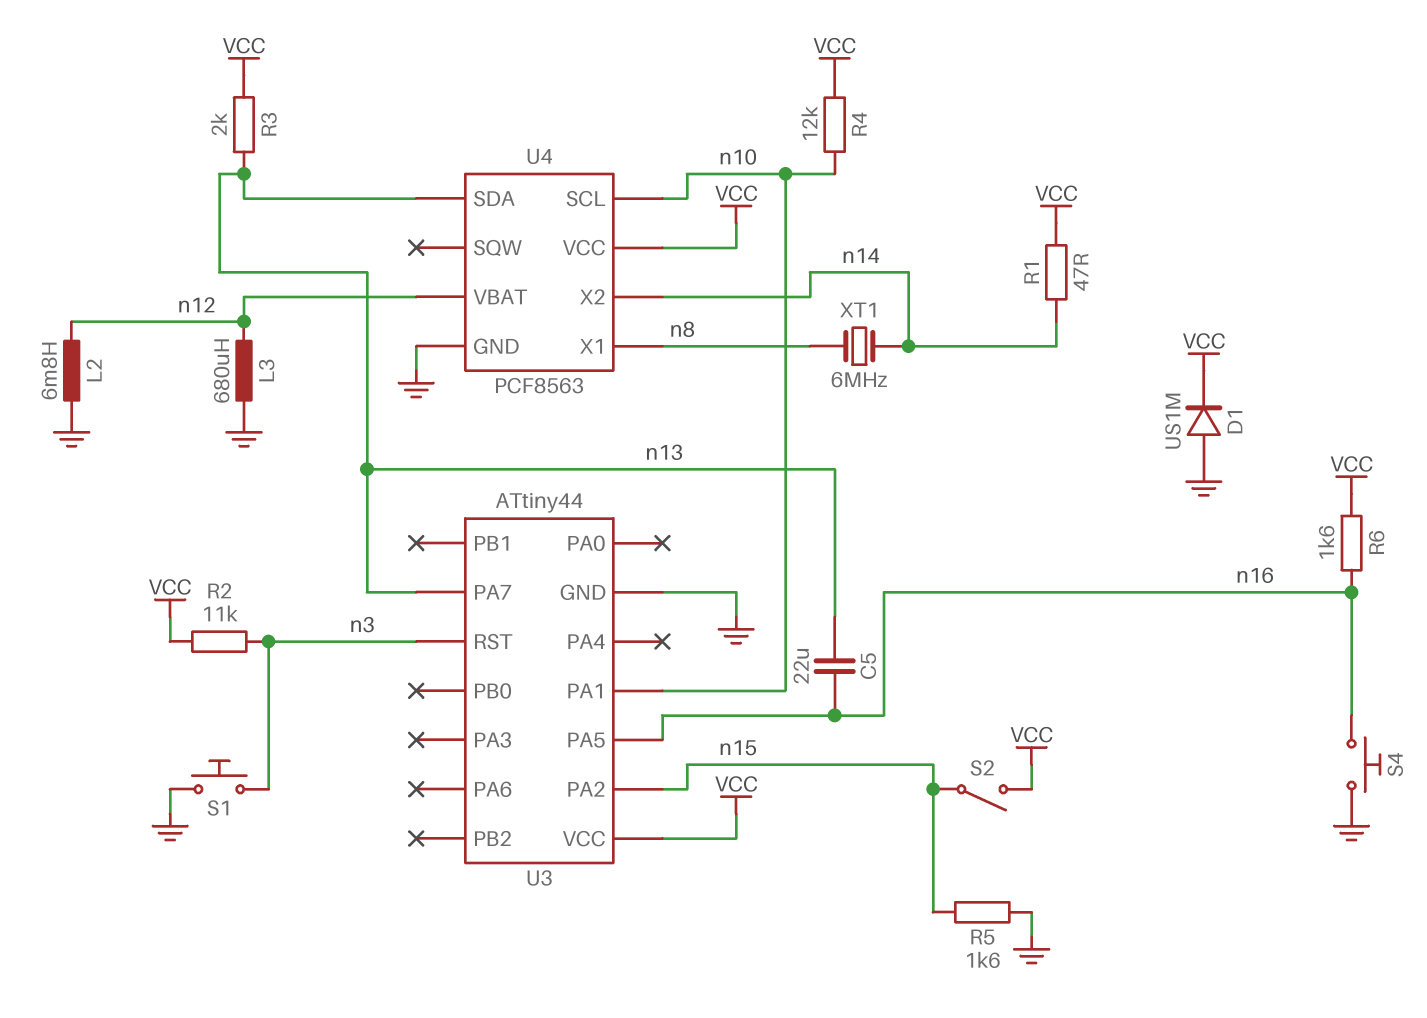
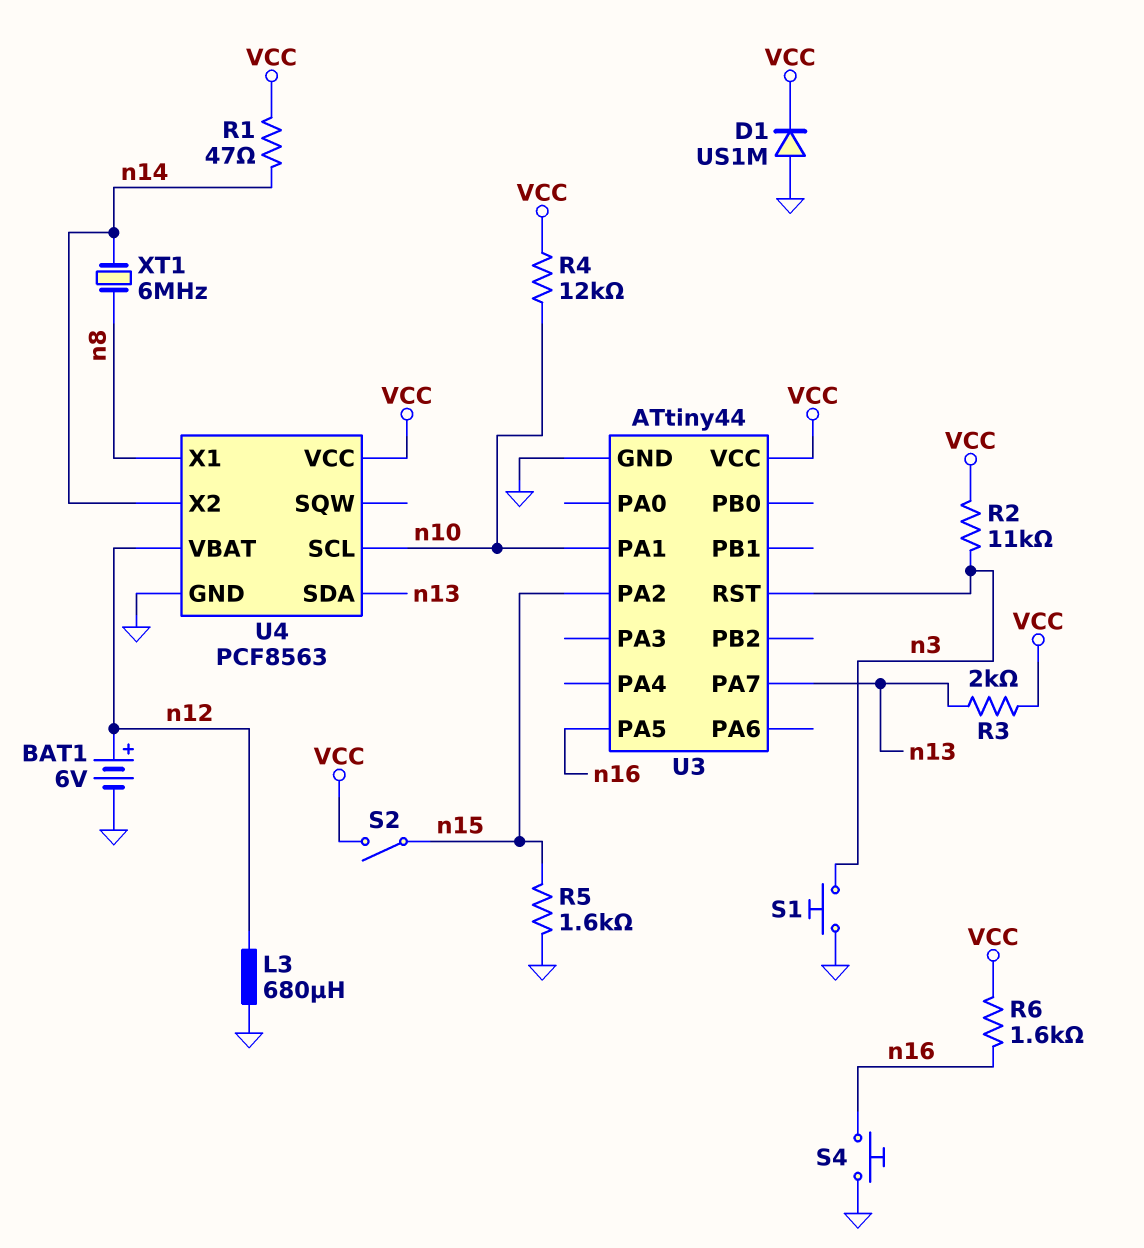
BAT1: none -> 6V (plus n12, minus GND)
C5: 22uF (n13, n16) -> none
L2: 6.8mH (GND, n12) -> none

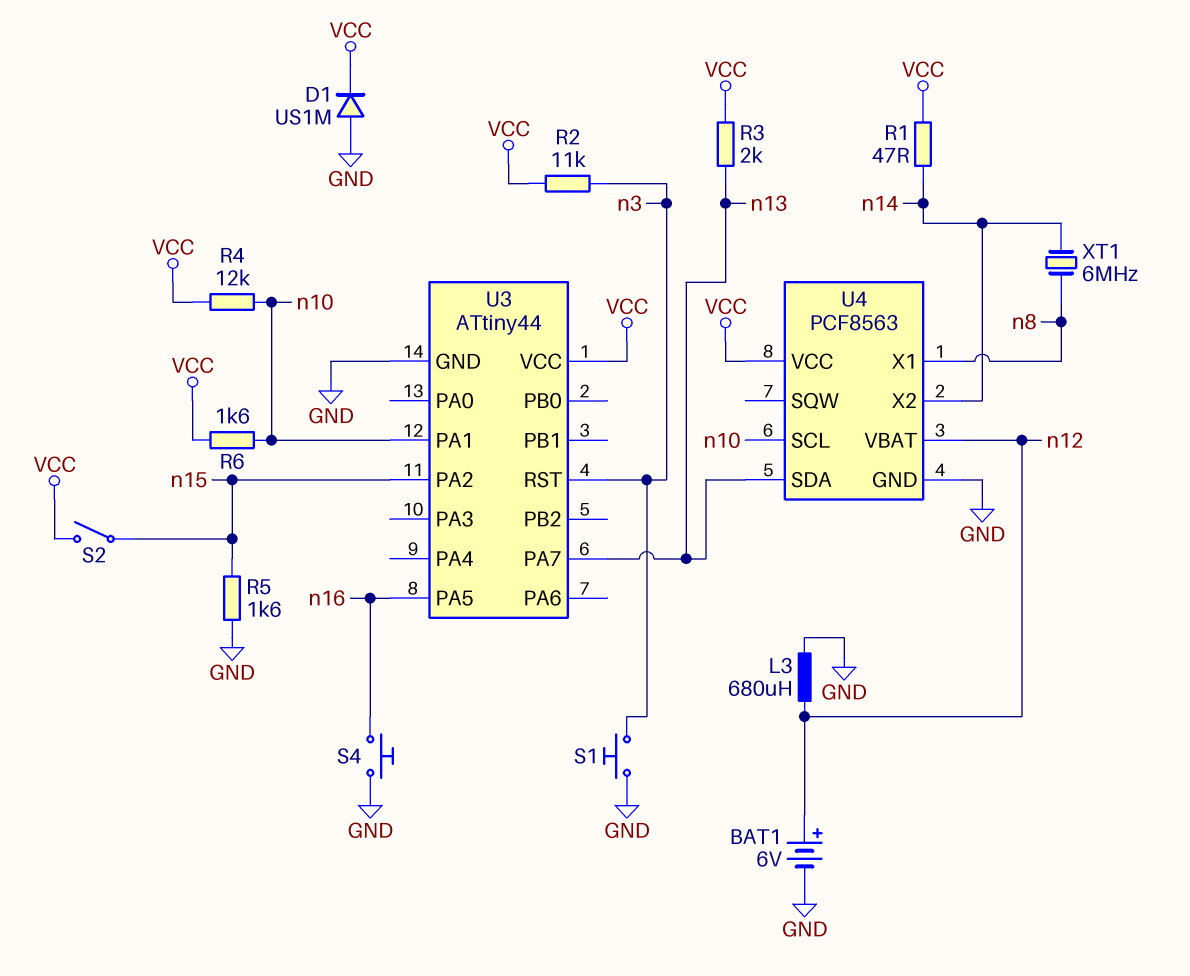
R6: 1.6k (VCC, n16) -> 1.6k (VCC, n10)

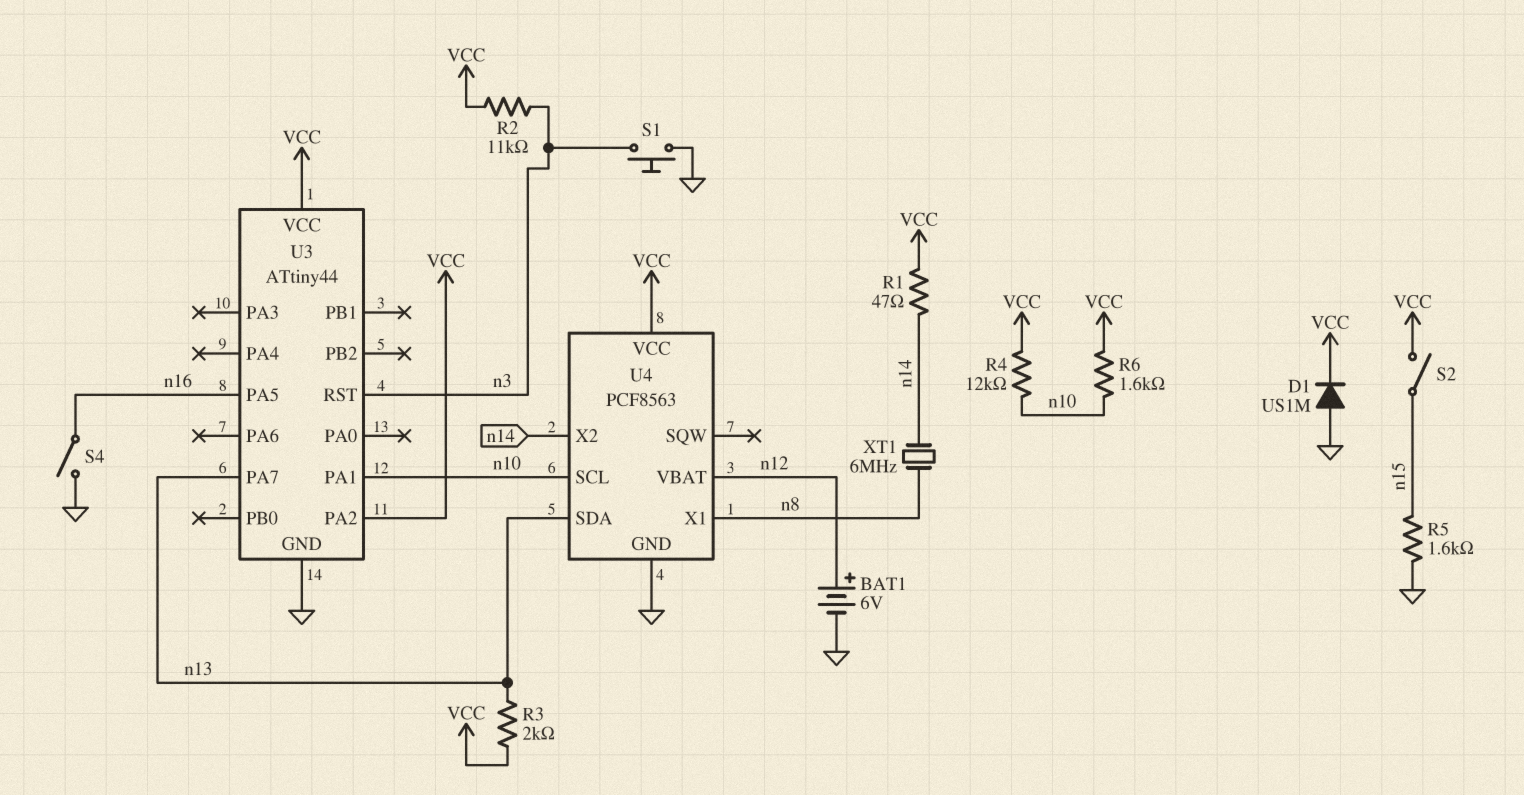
L3: 680uH (GND, n12) -> none
S4: button (GND, n16) -> switch (GND, n16)
U3 pin PA2: n15 -> VCC

